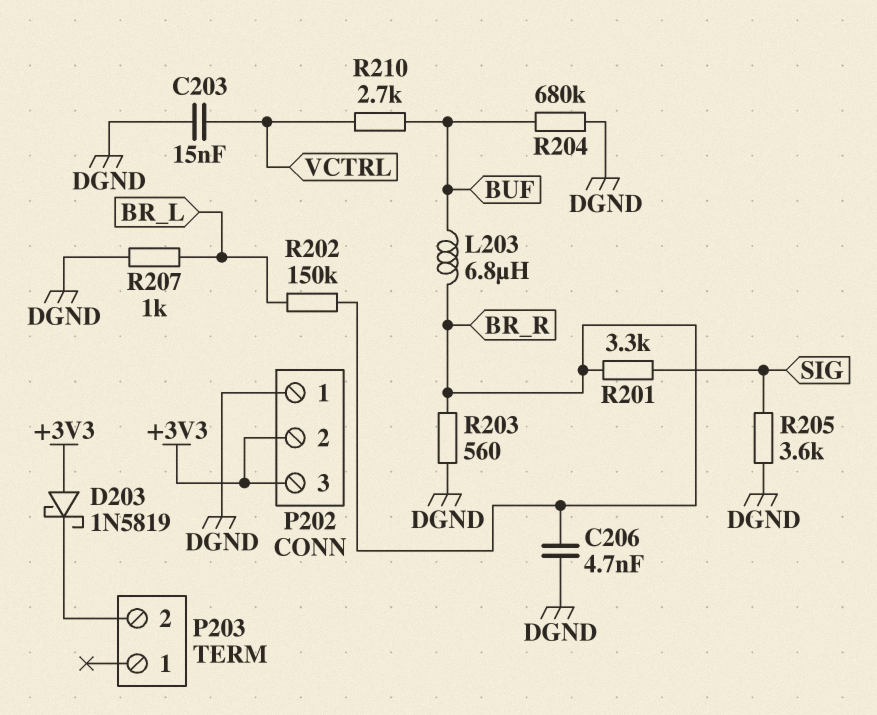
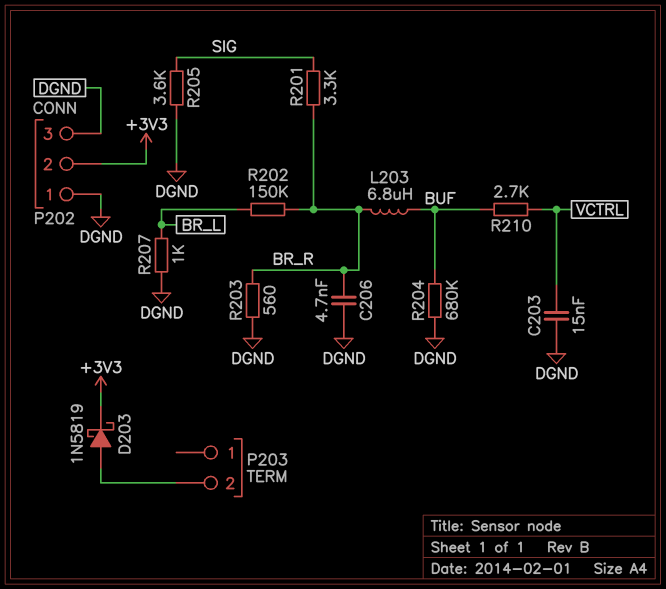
D203: schottky 1N5819 (A +3V3, K P203/2) -> schottky 1N5819 (A P203/2, K +3V3)
P202 pin 3: +3V3 -> DGND

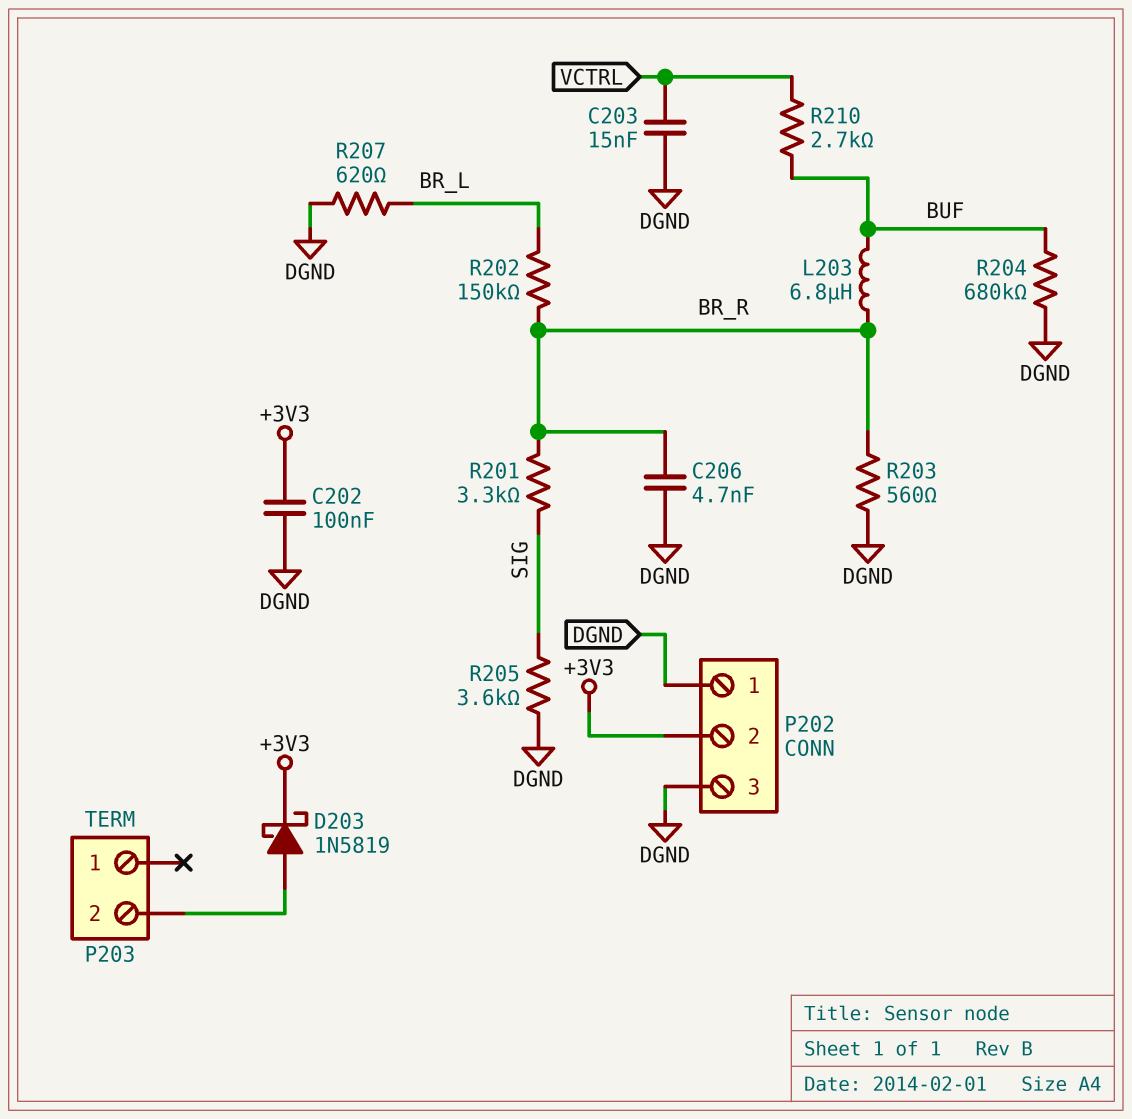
C202: none -> 100nF (+3V3, DGND)
R207: 1k (BR_L, DGND) -> 620 (BR_L, DGND)

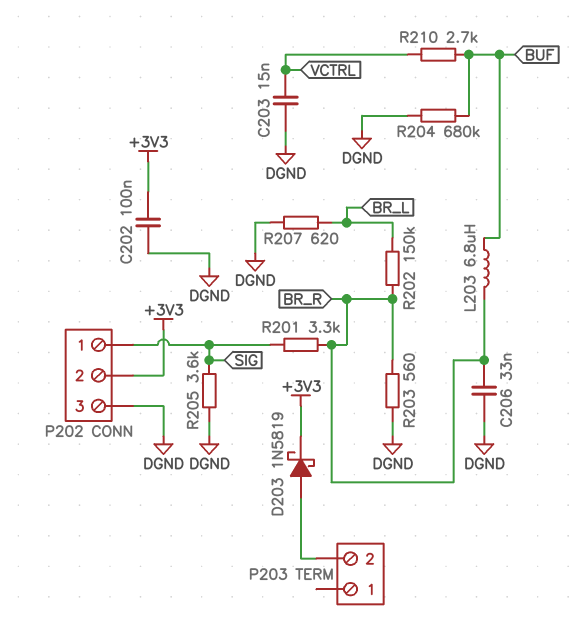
C206: 4.7nF (BR_R, DGND) -> 33nF (BR_R, DGND)
P202 pin 1: DGND -> SIG

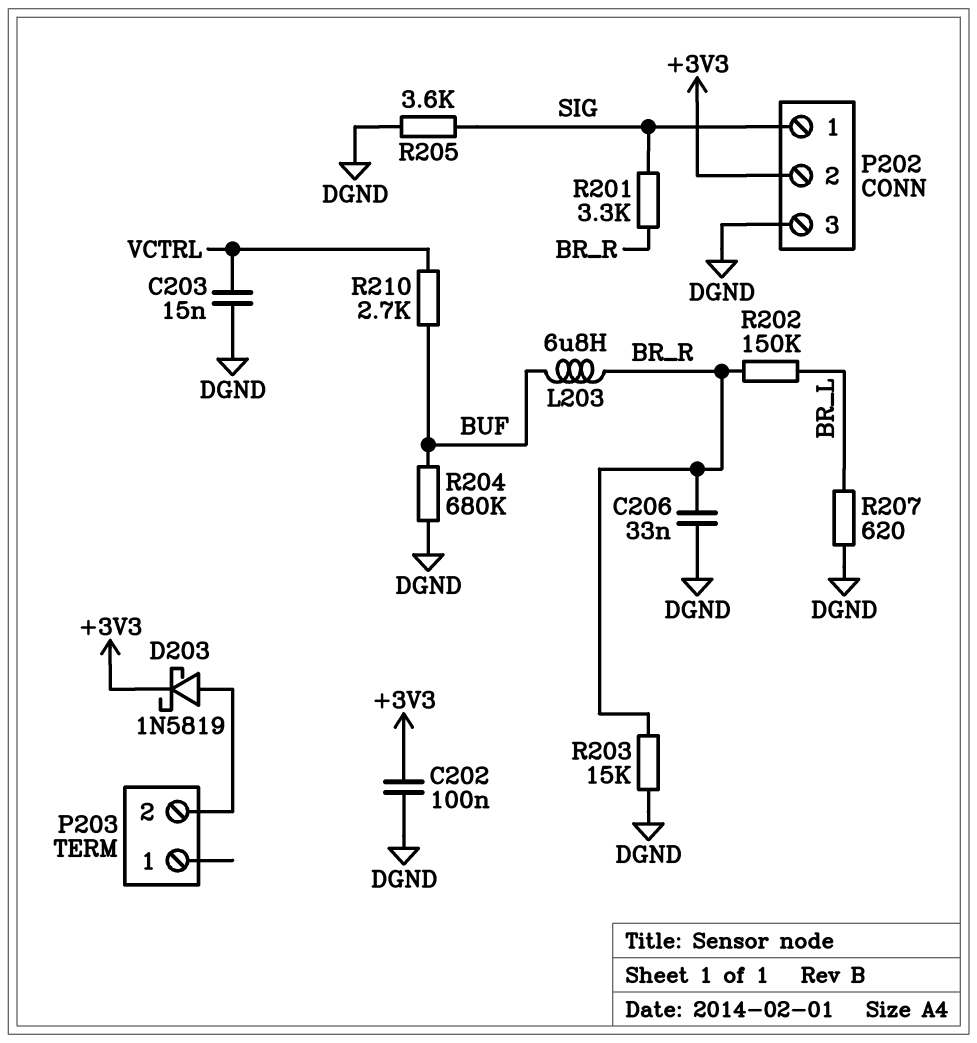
R203: 560 (BR_R, DGND) -> 15k (BR_R, DGND)

